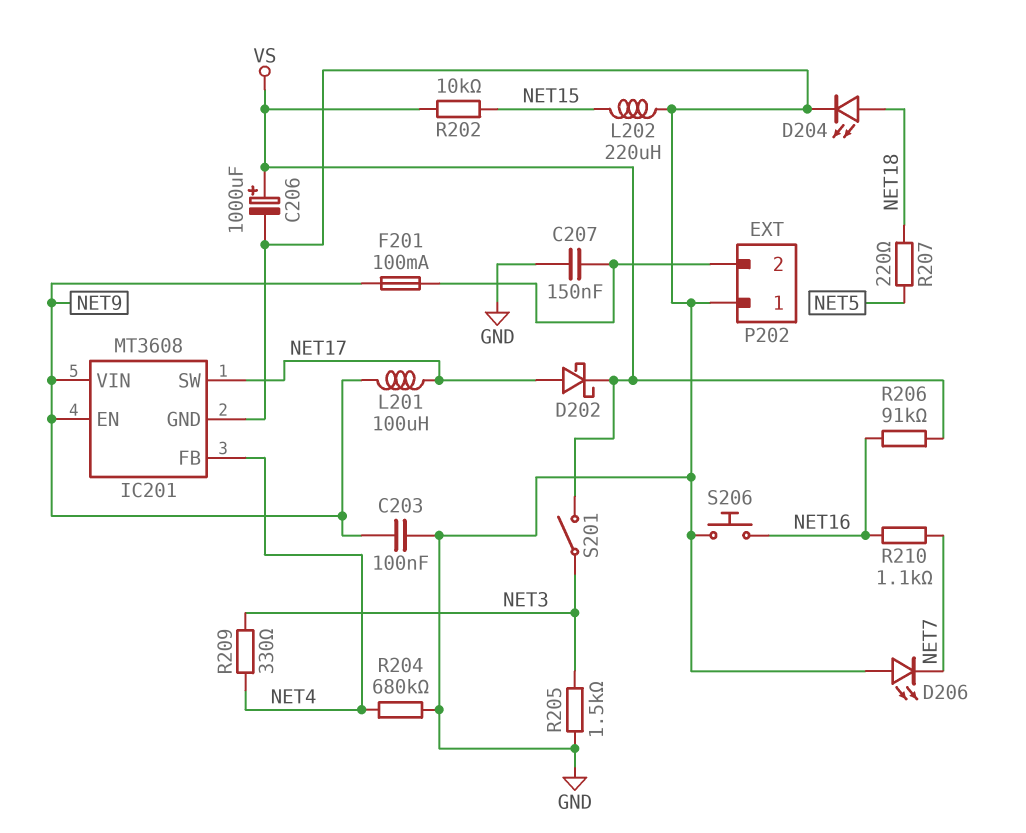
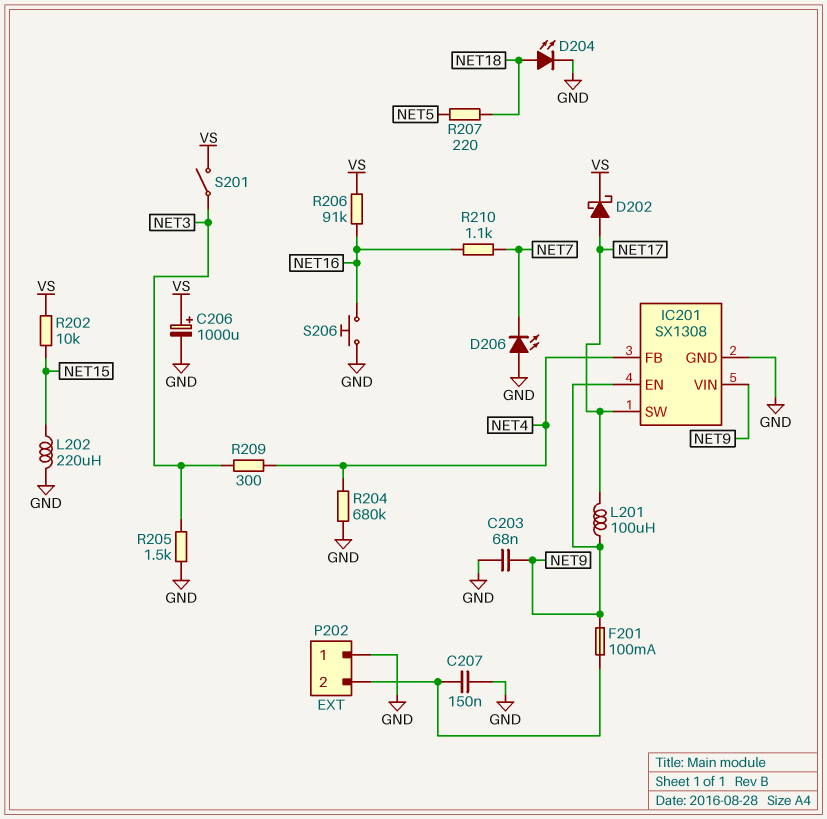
C203: 100nF (GND, NET9) -> 68nF (GND, NET9)
IC201: MT3608 -> SX1308
R209: 330 (NET3, NET4) -> 300 (NET3, NET4)

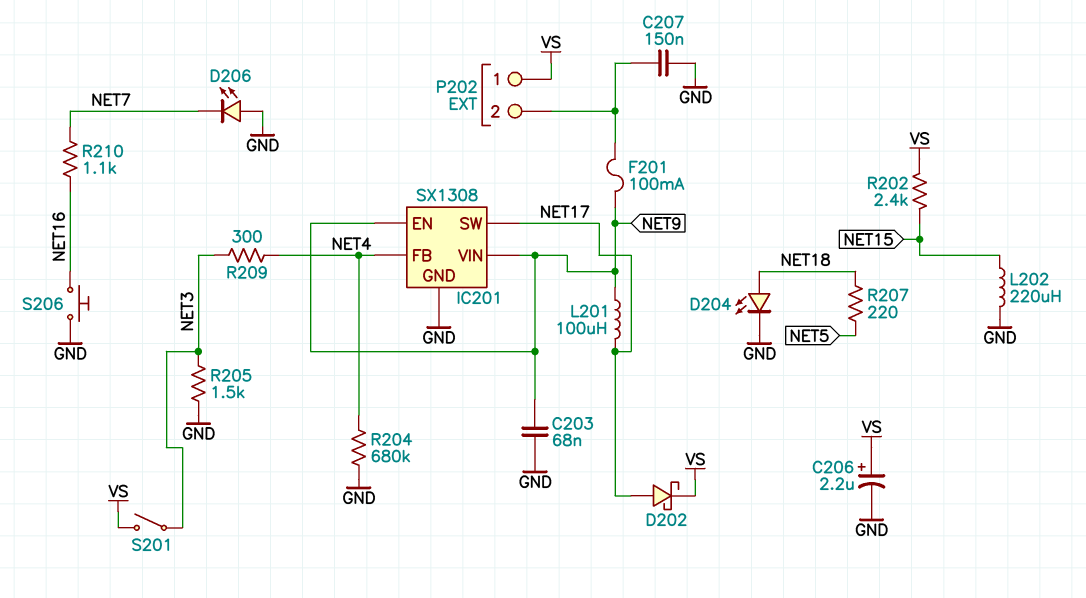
C206: 1000uF (plus VS, minus GND) -> 2.2uF (plus VS, minus GND)
P202 pin 1: GND -> VS
R202: 10k (NET15, VS) -> 2.4k (NET15, VS)
R206: 91k (NET16, VS) -> none

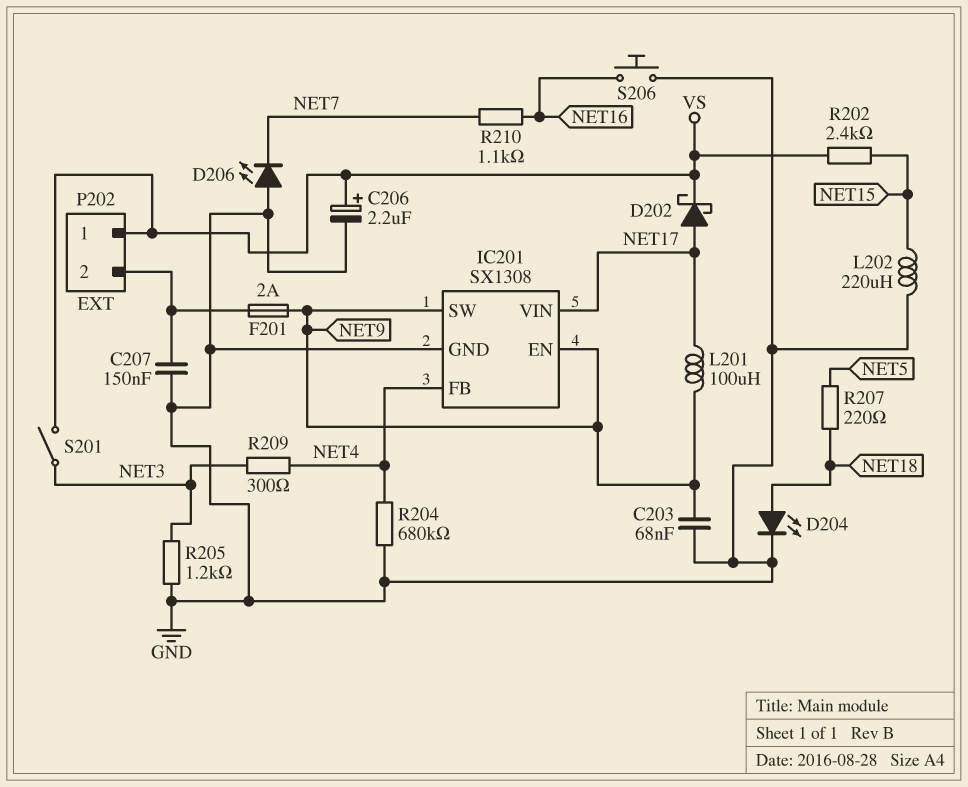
F201: 100mA (NET9, P202/2) -> 2A (NET9, P202/2)
IC201 pin SW: NET17 -> NET9
IC201 pin VIN: NET9 -> NET17
R205: 1.5k (GND, NET3) -> 1.2k (GND, NET3)

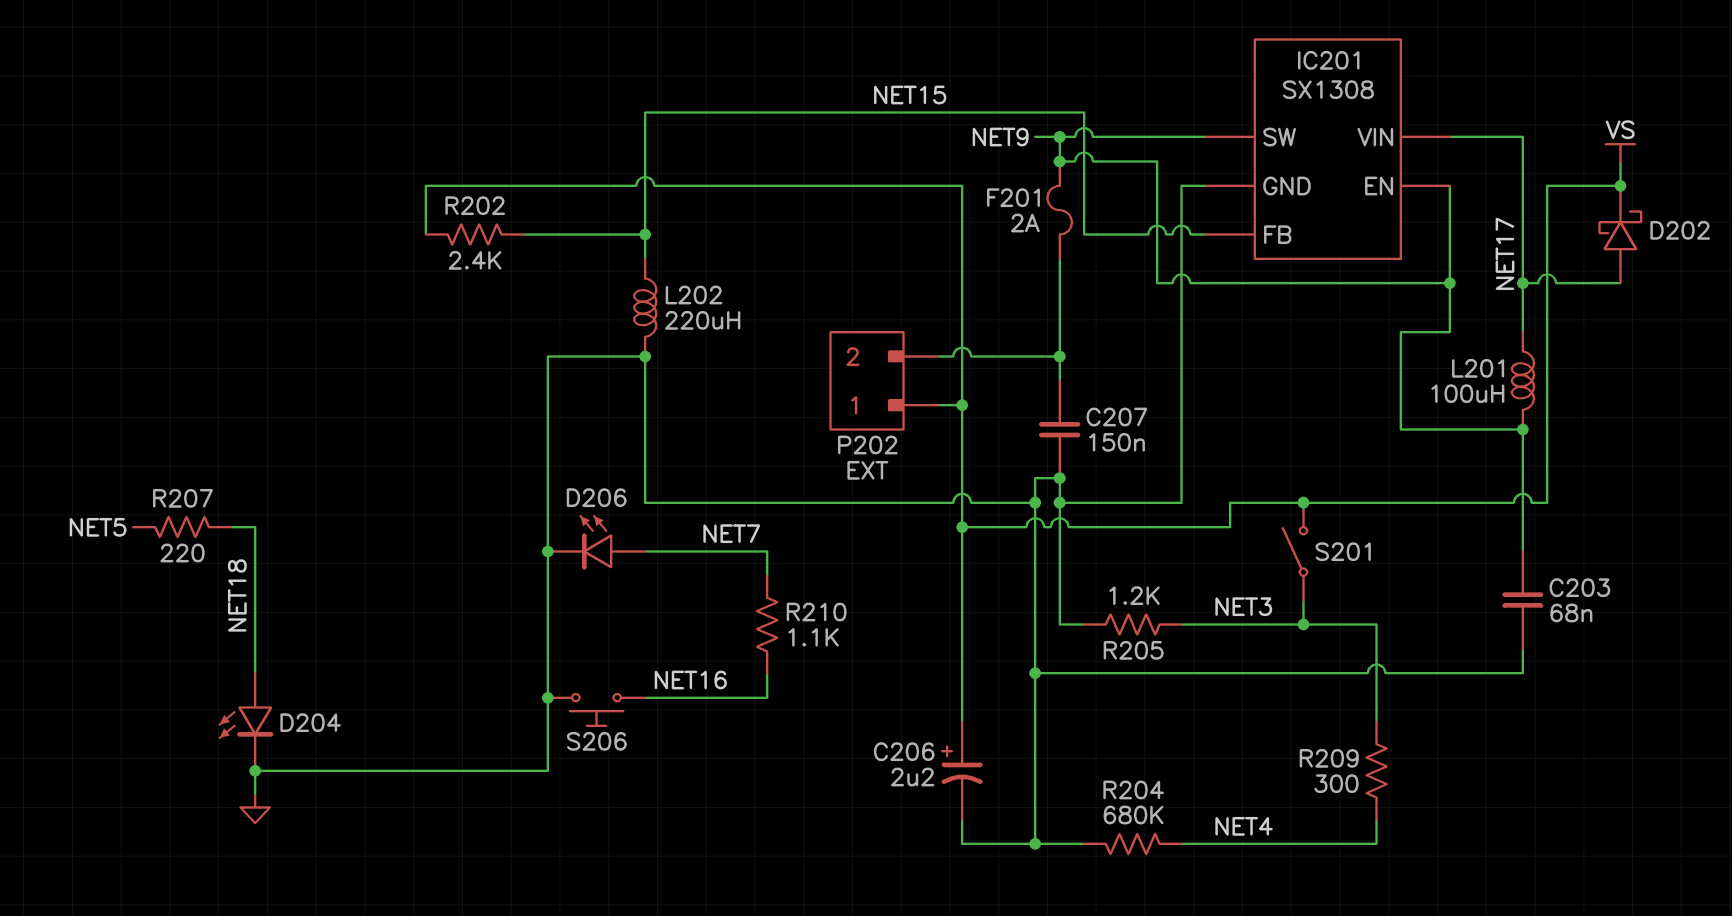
D206: LED (A GND, K NET7) -> LED (A NET7, K GND)
IC201 pin FB: NET4 -> NET15

